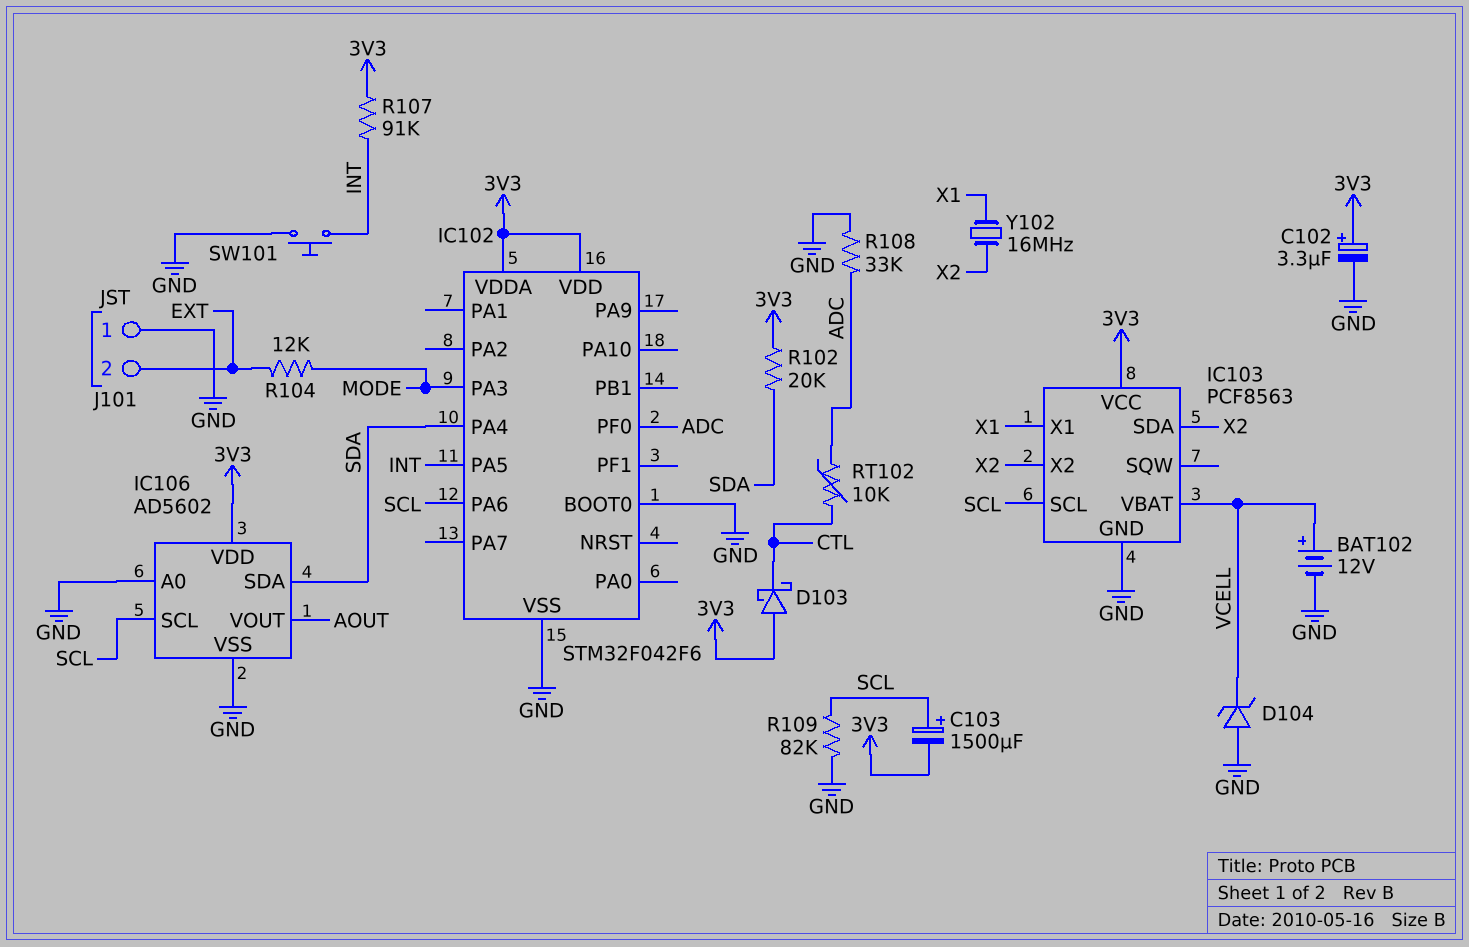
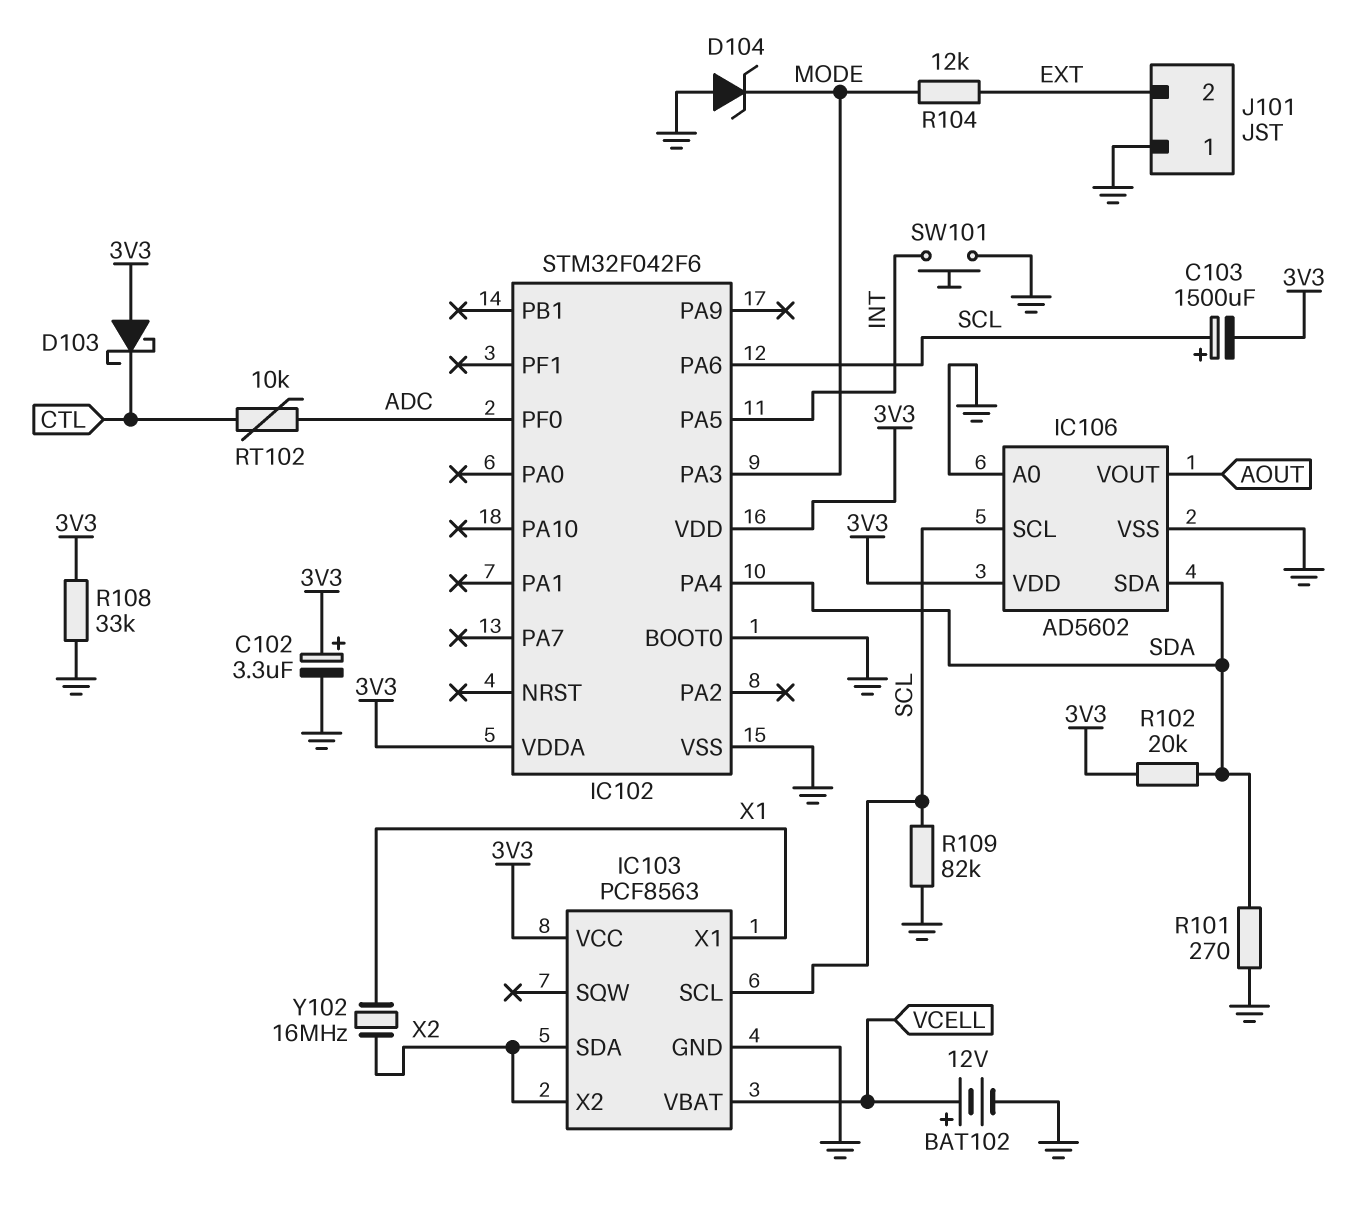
D104: zener (A GND, K VCELL) -> zener (A GND, K MODE)
R101: none -> 270 (GND, SDA)
R107: 91k (3V3, INT) -> none
R108: 33k (ADC, GND) -> 33k (3V3, GND)

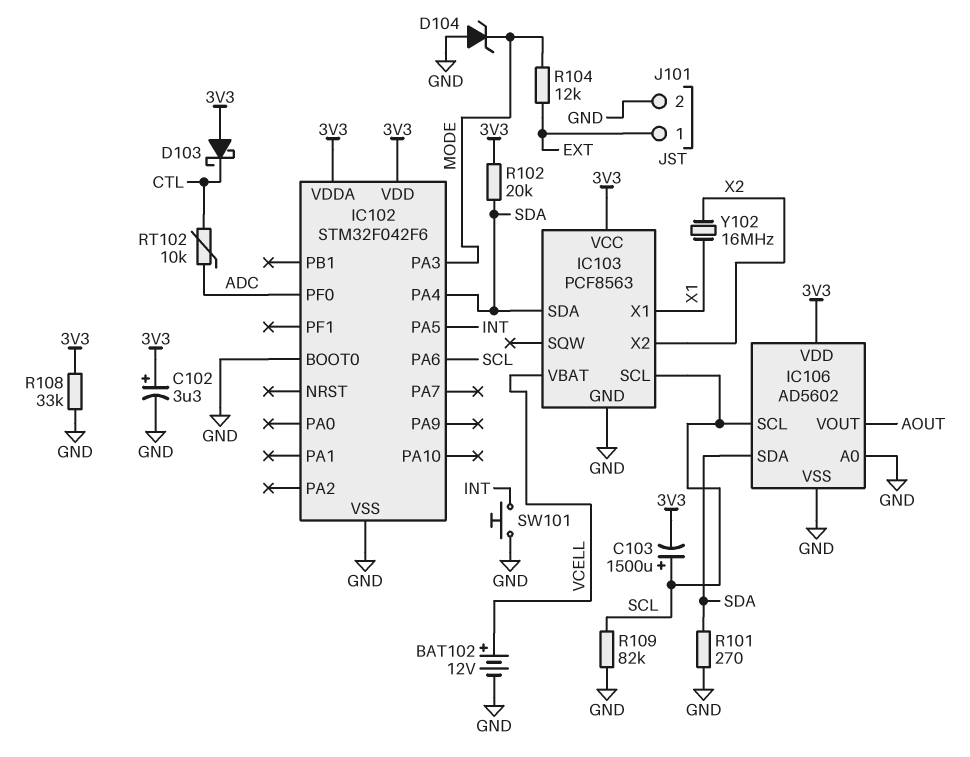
IC103 pin SDA: X2 -> SDA
J101 pin 1: GND -> EXT
J101 pin 2: EXT -> GND

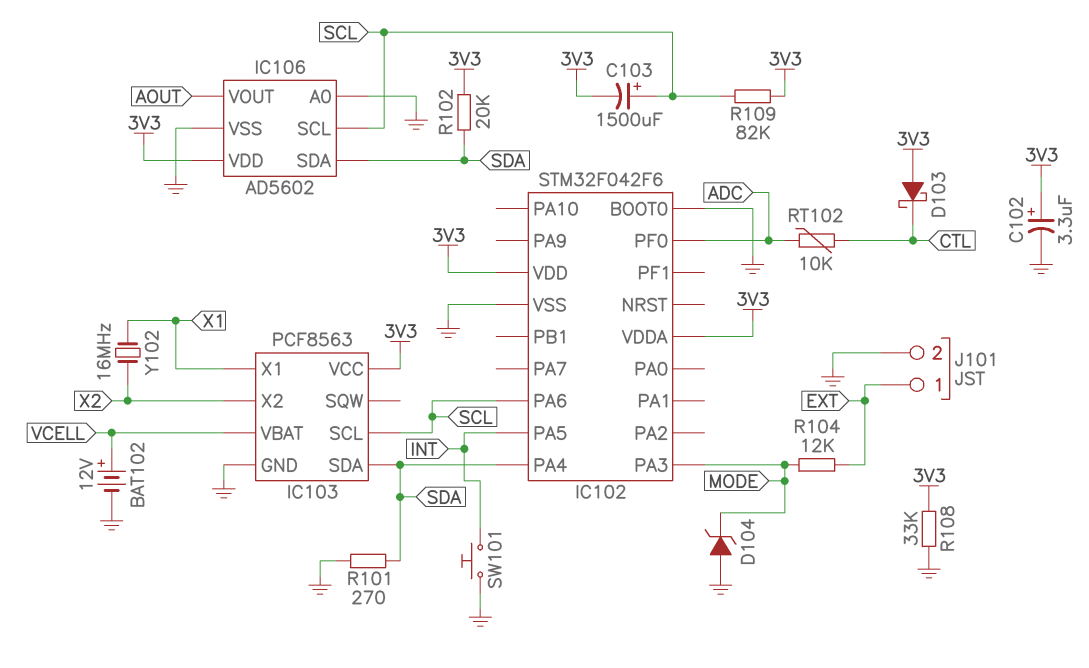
R109: 82k (GND, SCL) -> 82k (3V3, SCL)

